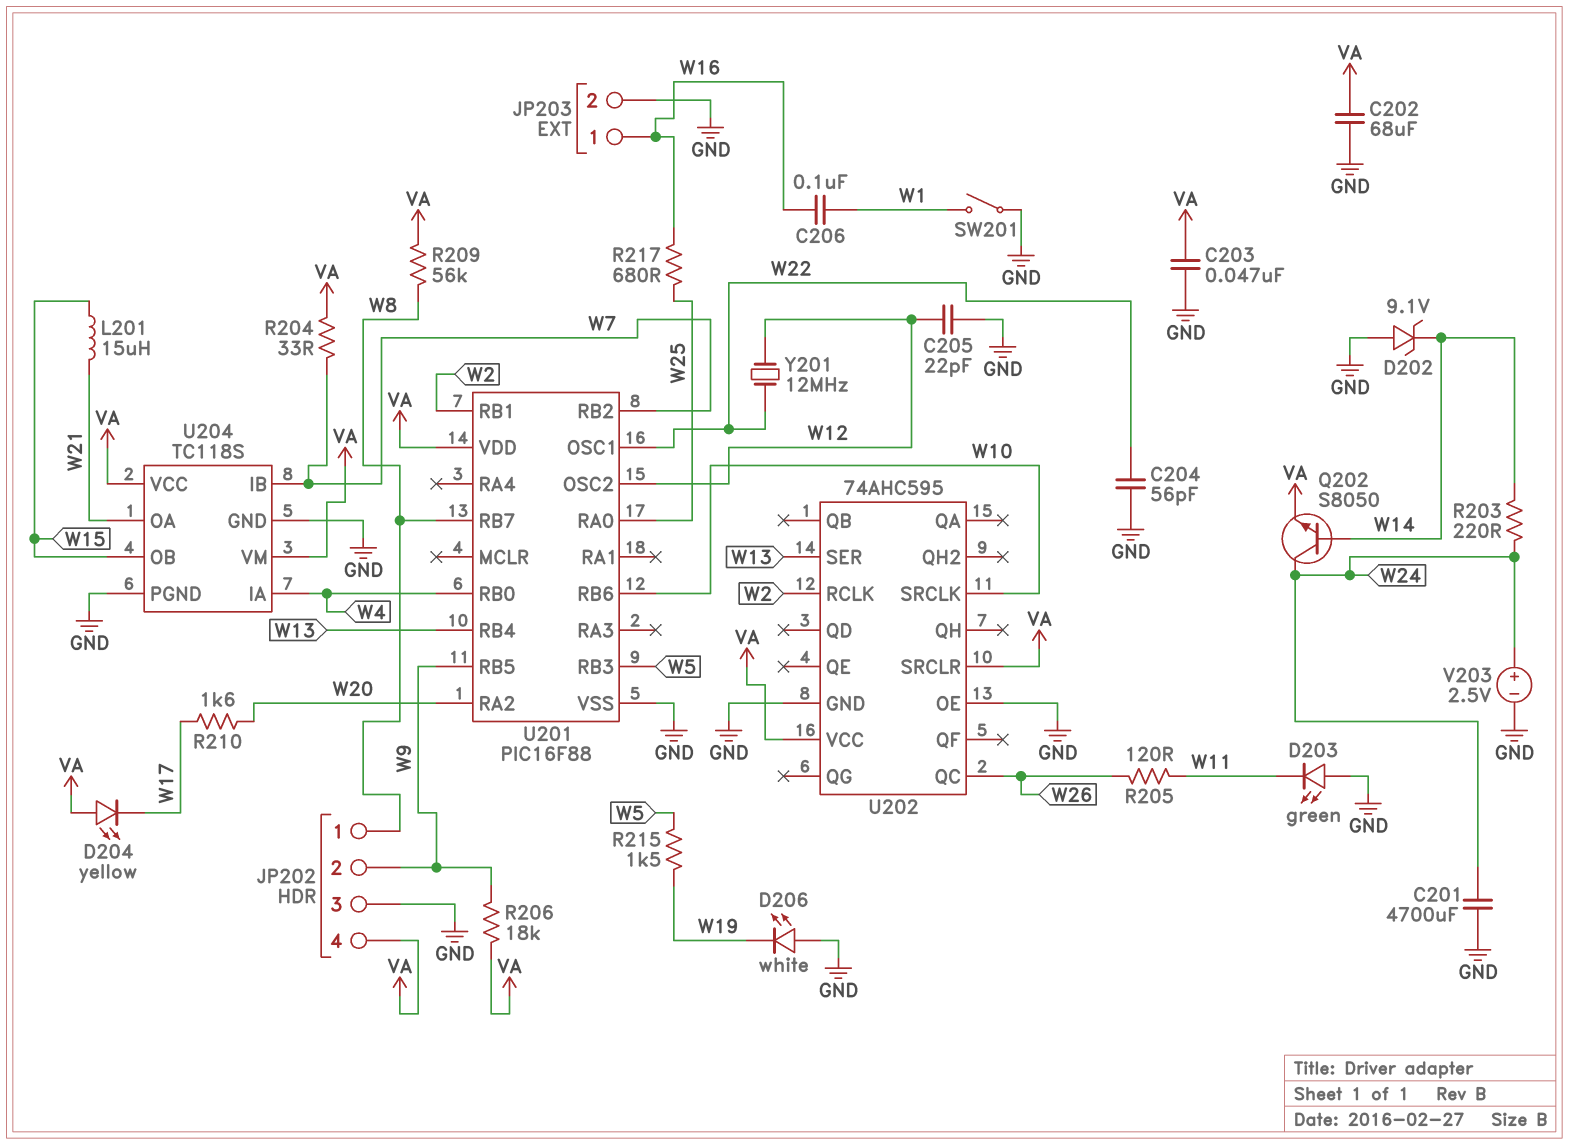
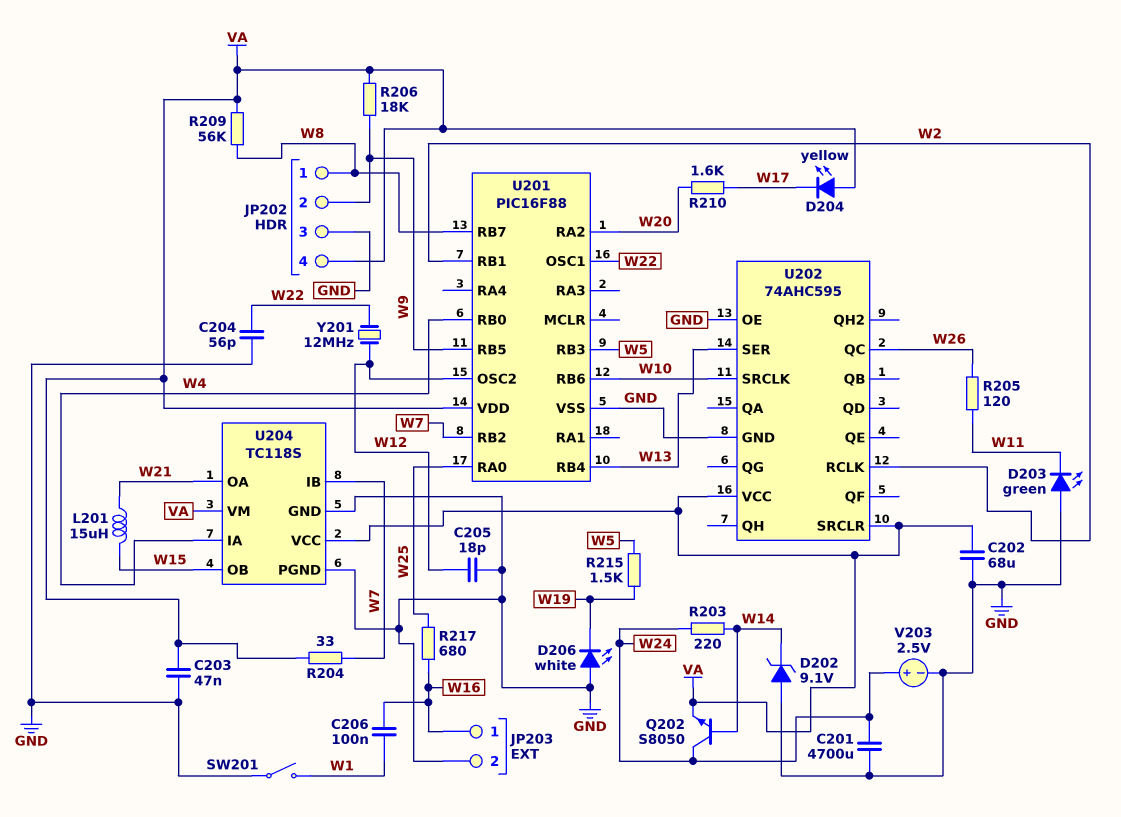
C205: 22pF (GND, W12) -> 18pF (GND, W12)

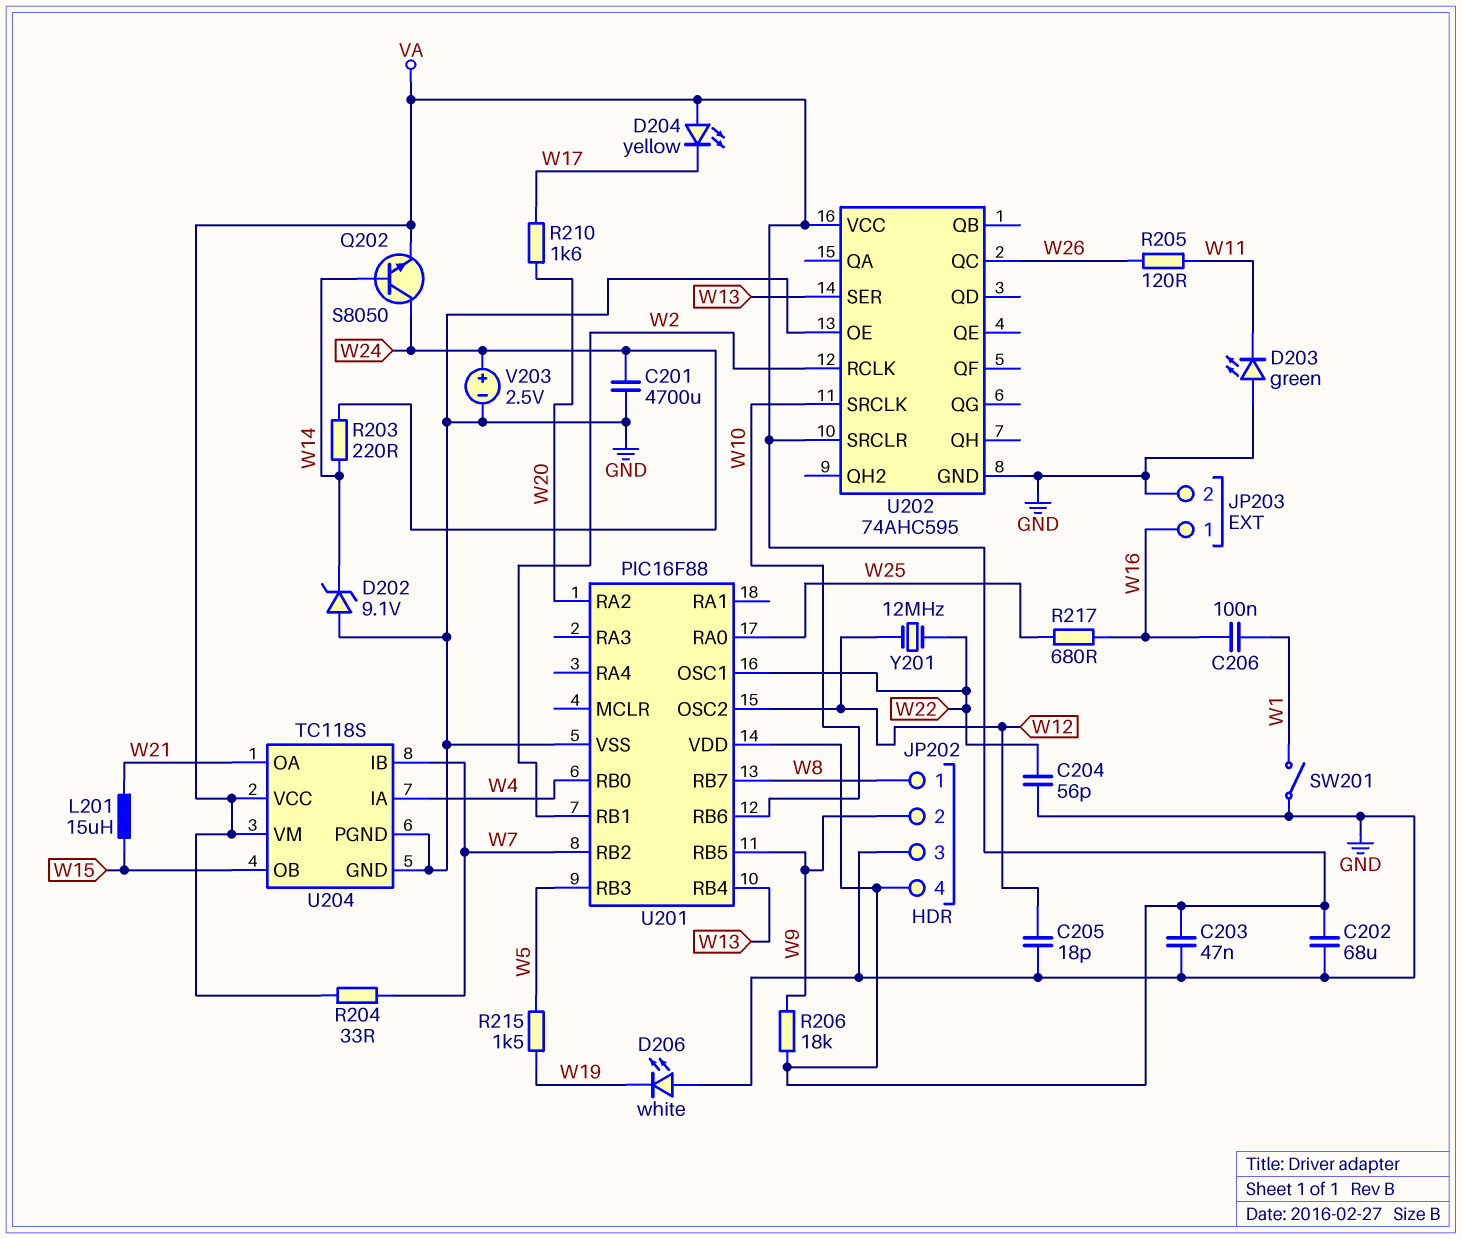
R209: 56k (VA, W8) -> none

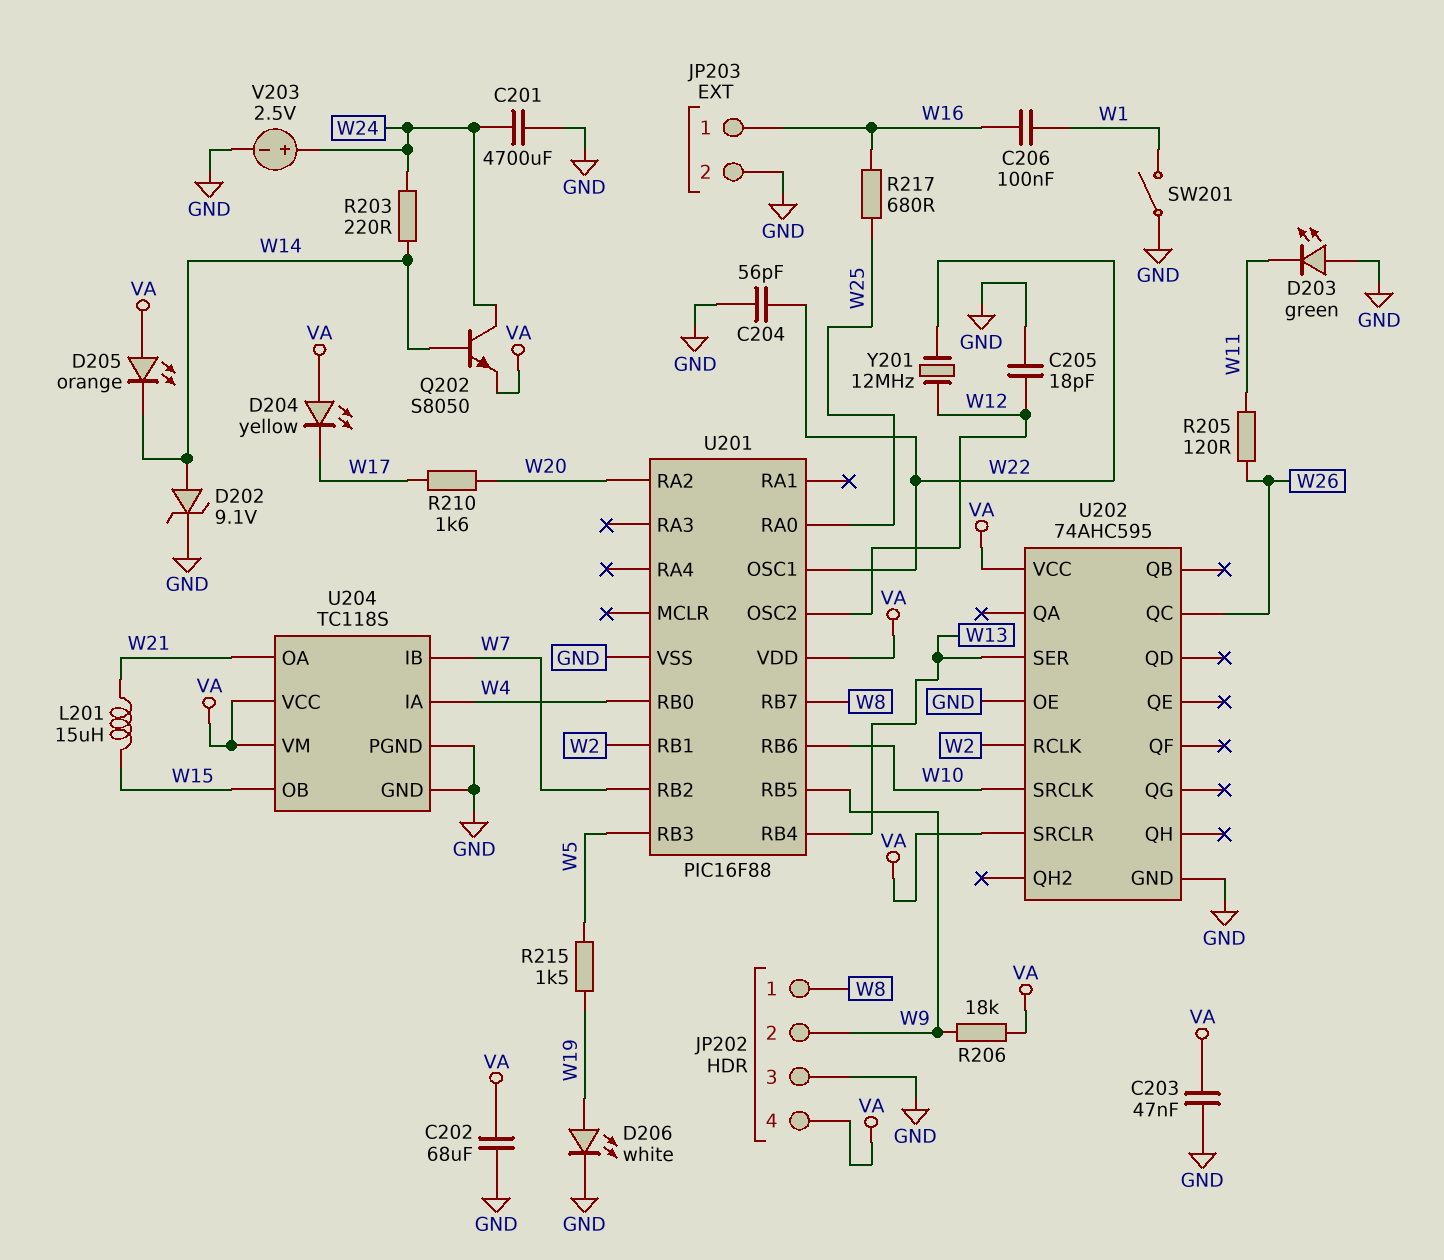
D202: zener 9.1V (A GND, K W14) -> zener 9.1V (A W14, K GND)
D205: none -> LED orange (A VA, K W14)
D206: LED white (A GND, K W19) -> LED white (A W19, K GND)
R204: 33 (VA, W7) -> none

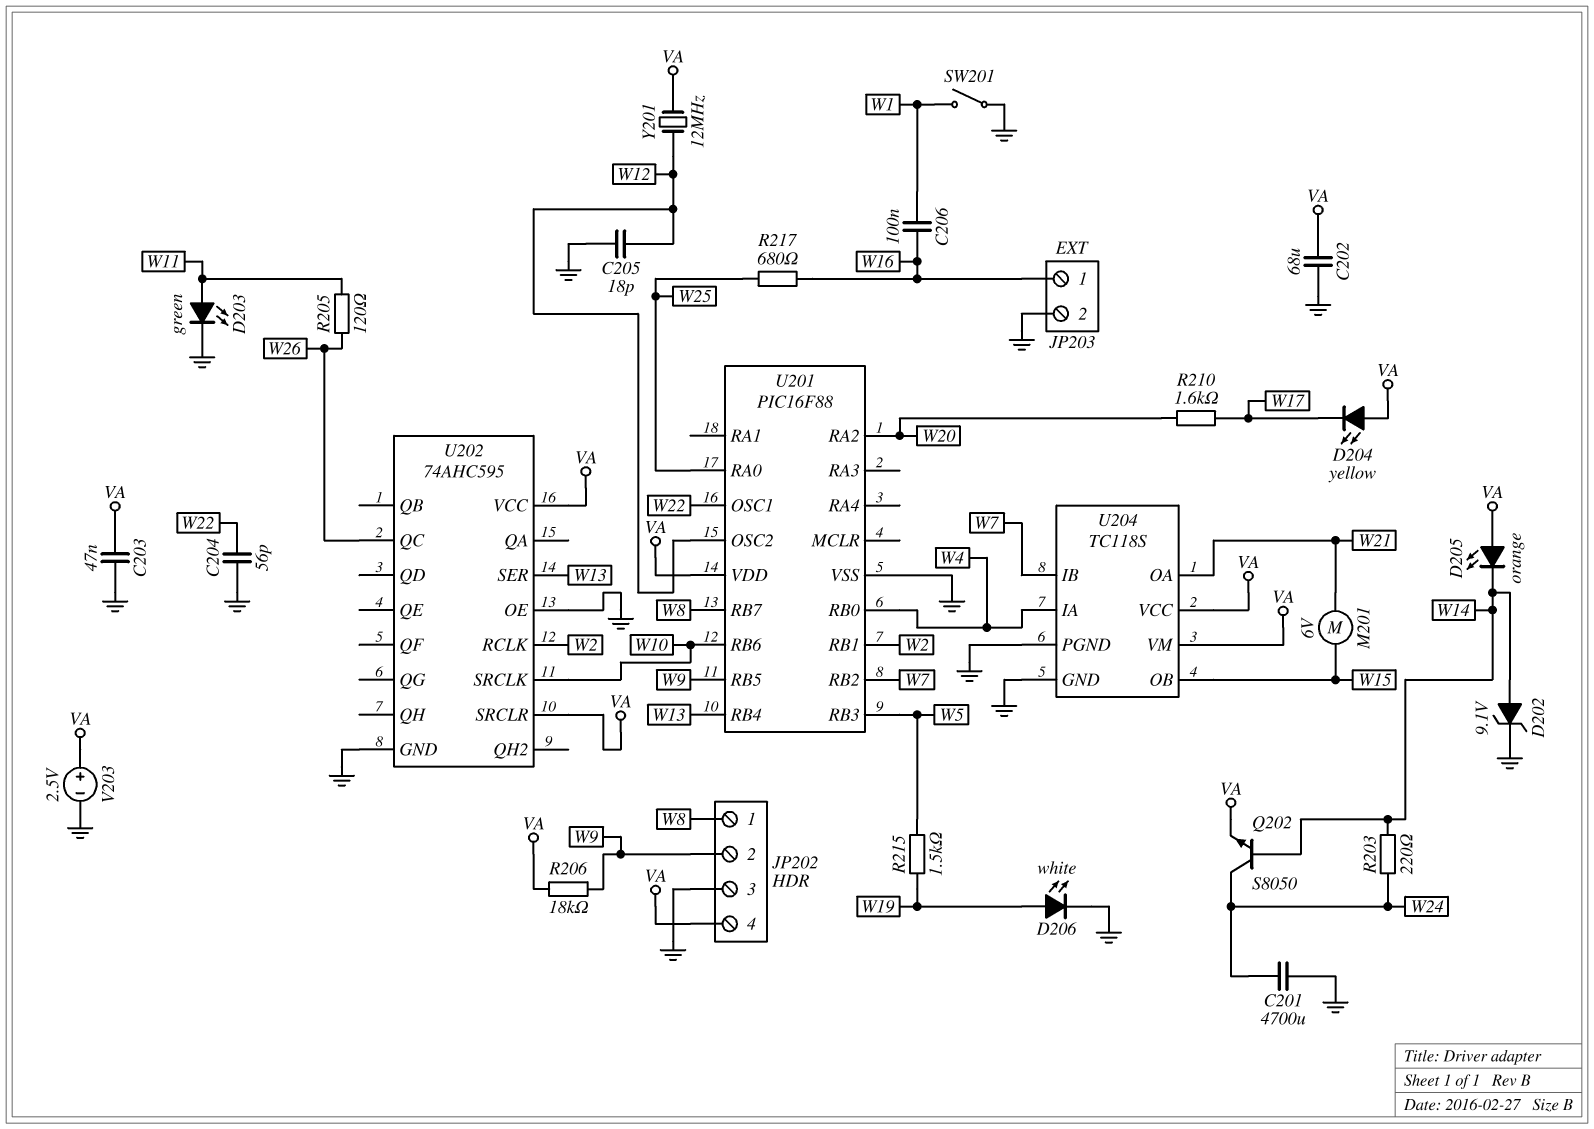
D203: LED green (A GND, K W11) -> LED green (A W11, K GND)
L201: 15uH (W15, W21) -> none
M201: none -> motor 6V (W15, W21)
V203: 2.5V (plus W24, minus GND) -> 2.5V (plus VA, minus GND)
Y201: 12MHz (W12, W22) -> 12MHz (VA, W12)

